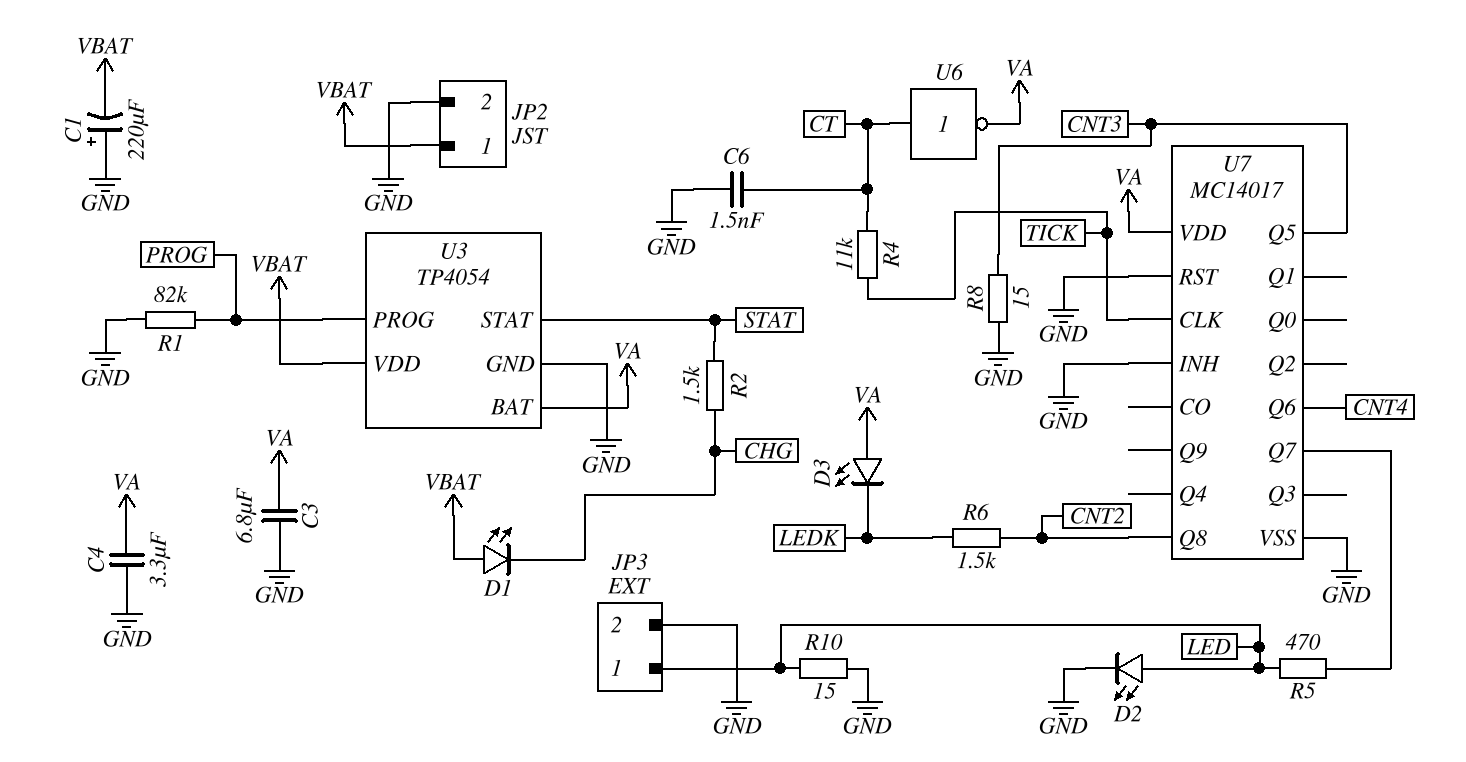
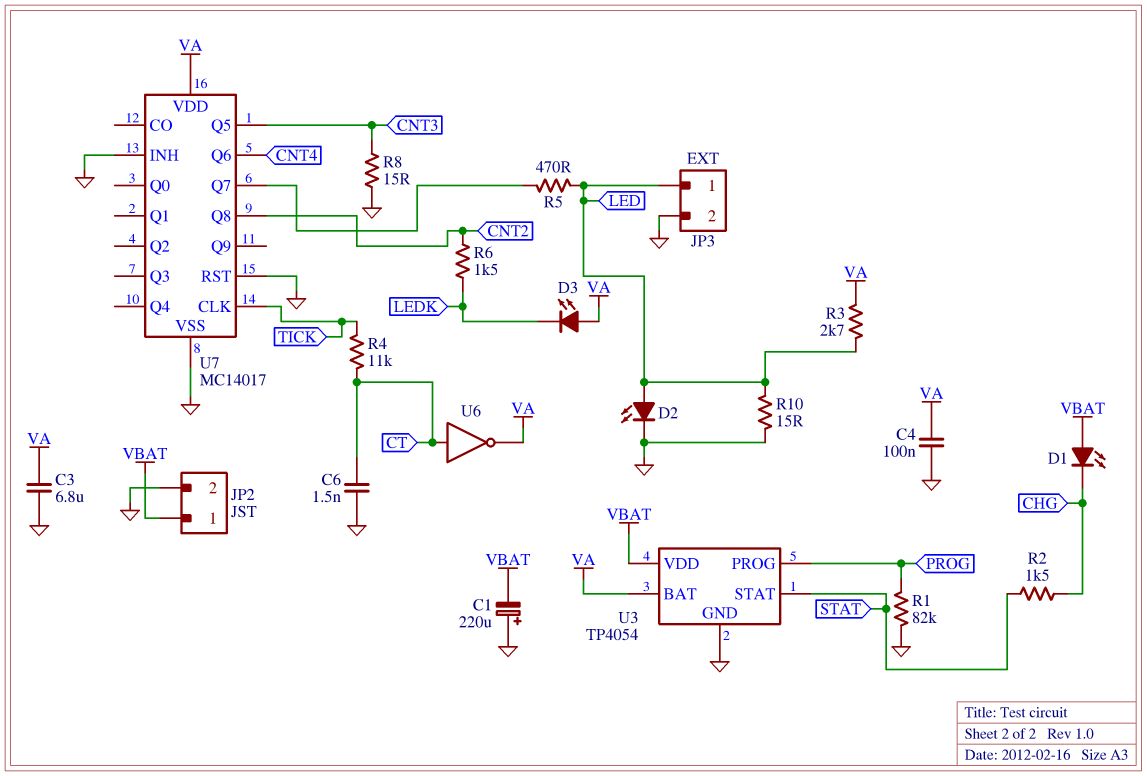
C4: 3.3uF (GND, VA) -> 100nF (GND, VA)
R3: none -> 2.7k (LED, VA)

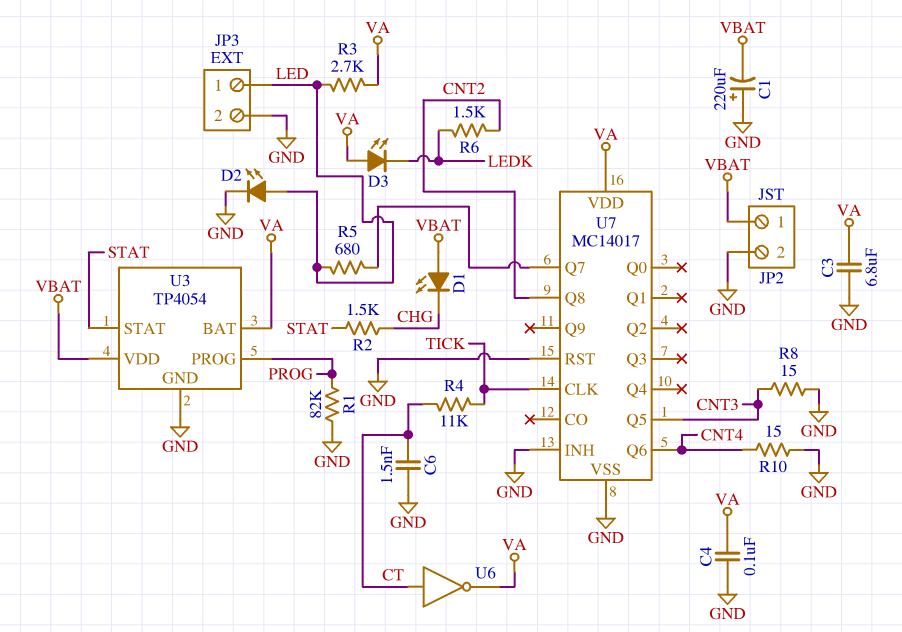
R5: 470 (LED, U7/Q7) -> 680 (LED, U7/Q7)
R10: 15 (GND, LED) -> 15 (CNT4, GND)

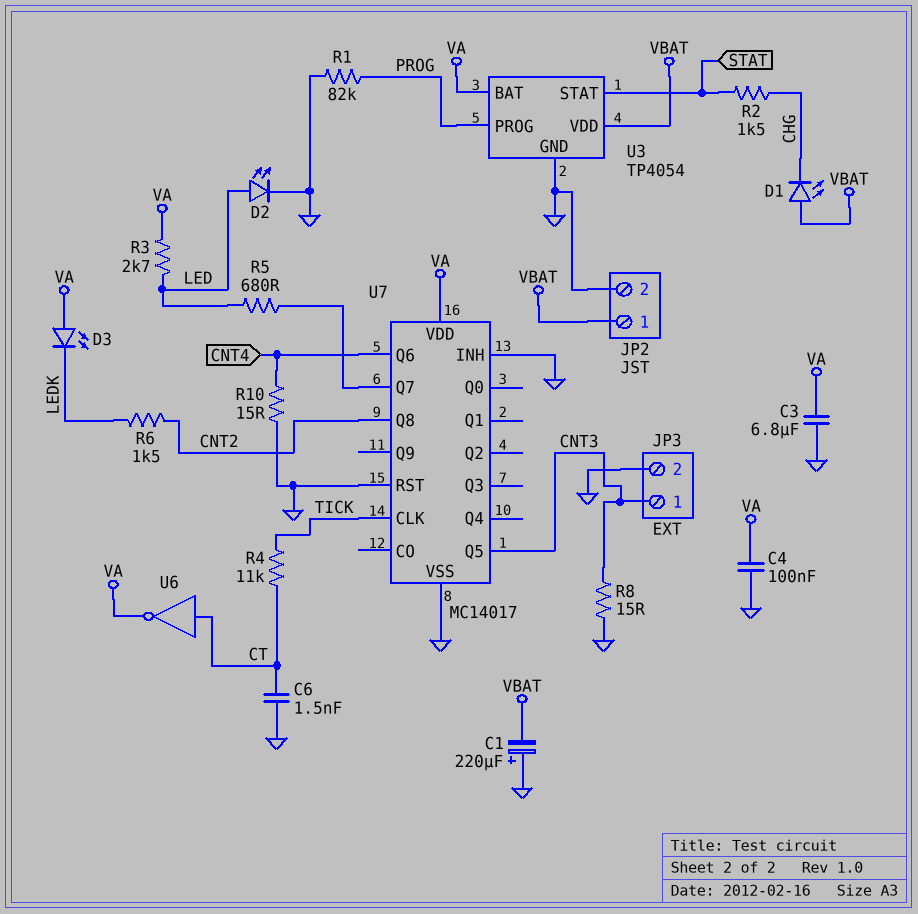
JP3 pin 1: LED -> CNT3

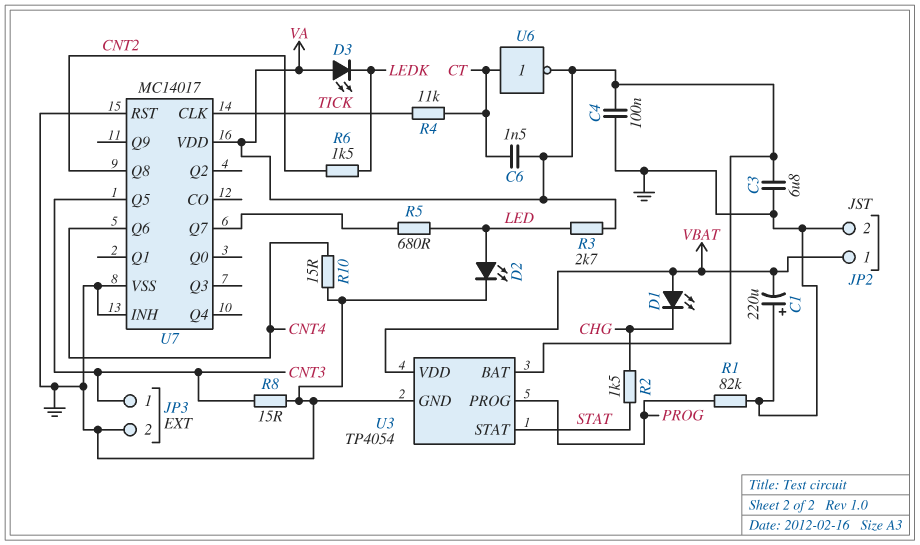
C6: 1.5nF (CT, GND) -> 1.5nF (CT, VA)

